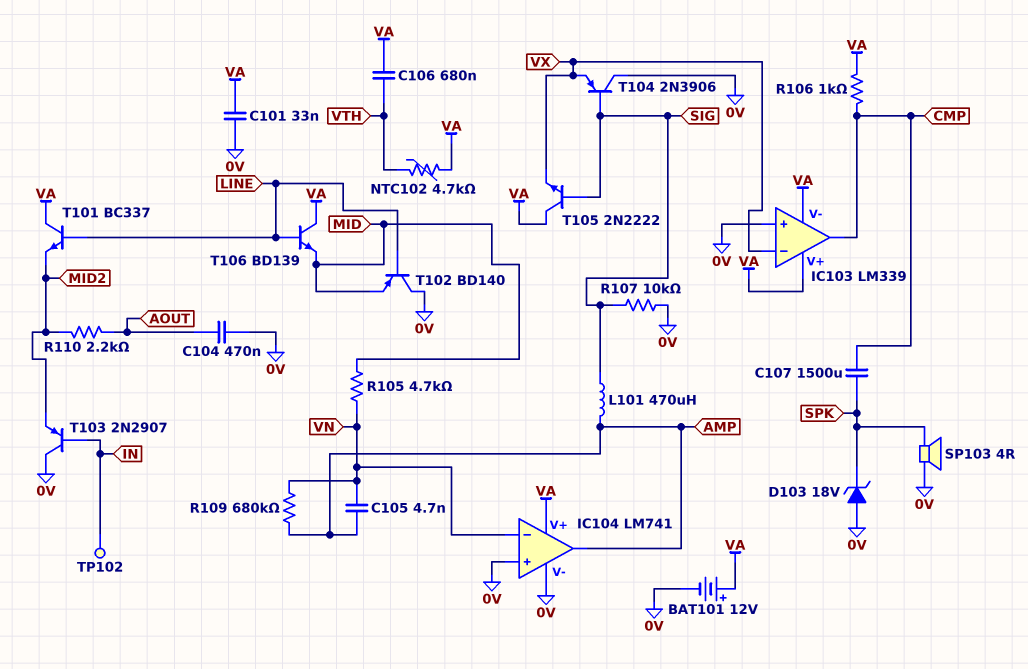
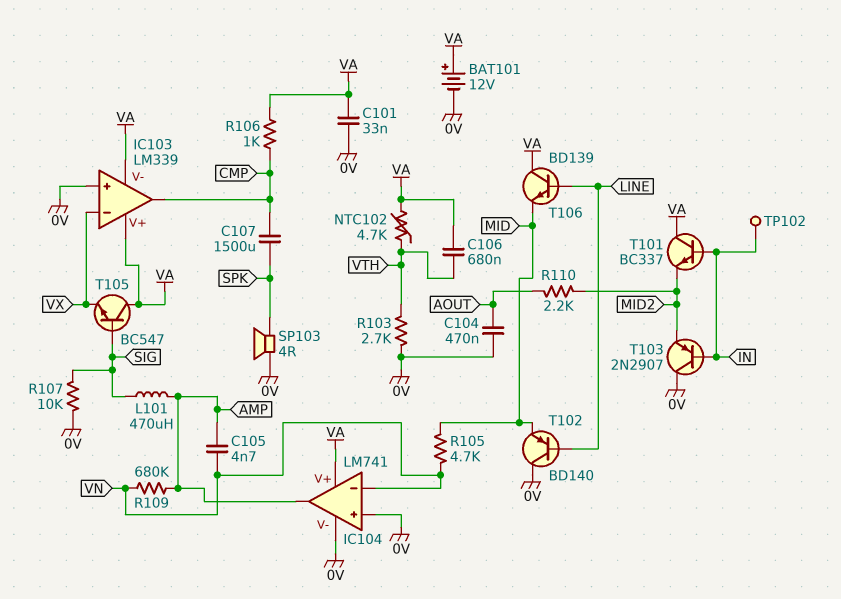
D103: zener 18V (A 0V, K SPK) -> none
R103: none -> 2.7k (0V, VTH)
T101: NPN BC337 (B LINE, C VA, E MID2) -> NPN BC337 (B IN, C VA, E MID2)
T104: PNP 2N3906 (B SIG, C 0V, E VX) -> none
T105: NPN 2N2222 (B SIG, C VA, E VX) -> NPN BC547 (B SIG, C VA, E VX)

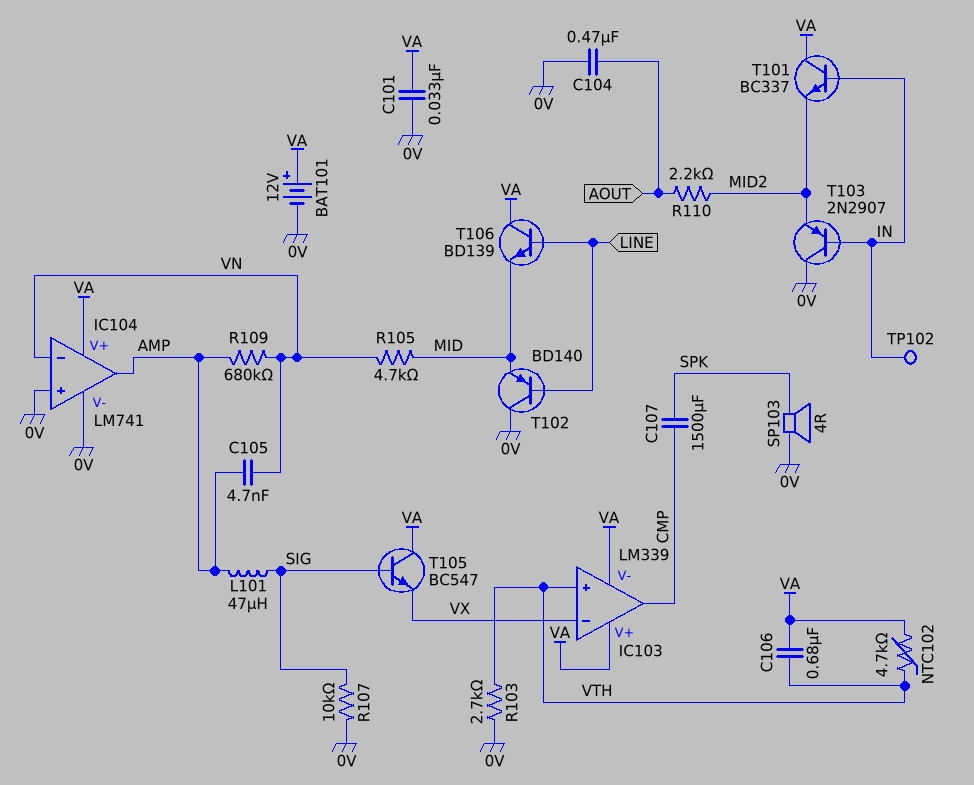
IC103 pin in+: 0V -> VTH
L101: 470uH (AMP, SIG) -> 47uH (AMP, SIG)
R106: 1k (CMP, VA) -> none

